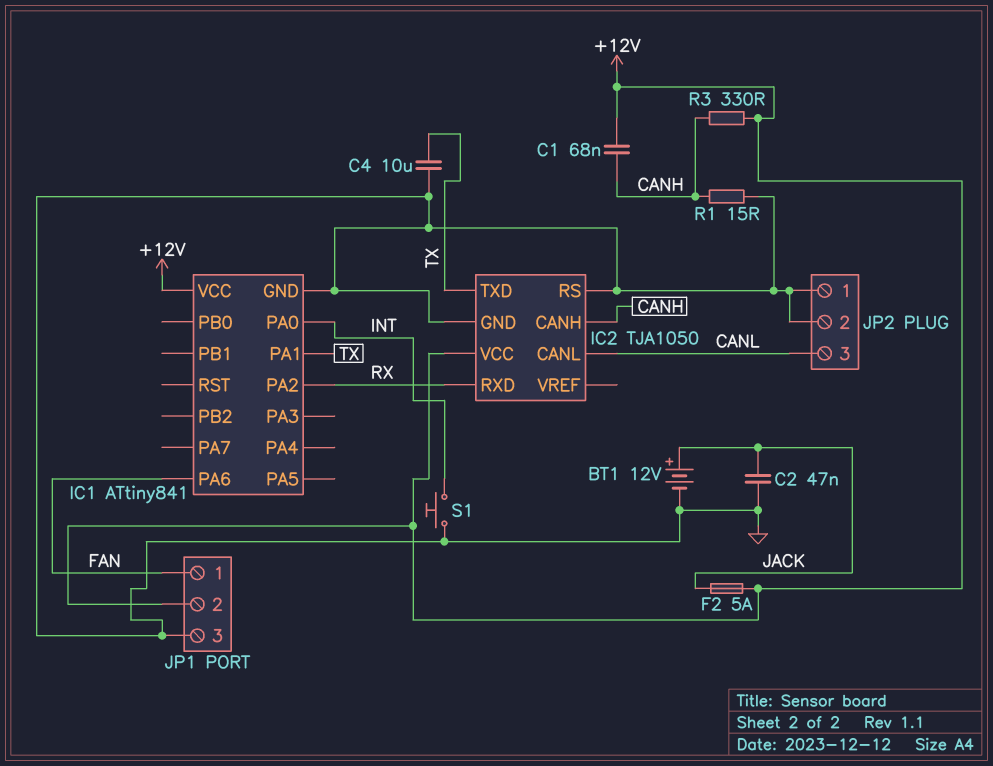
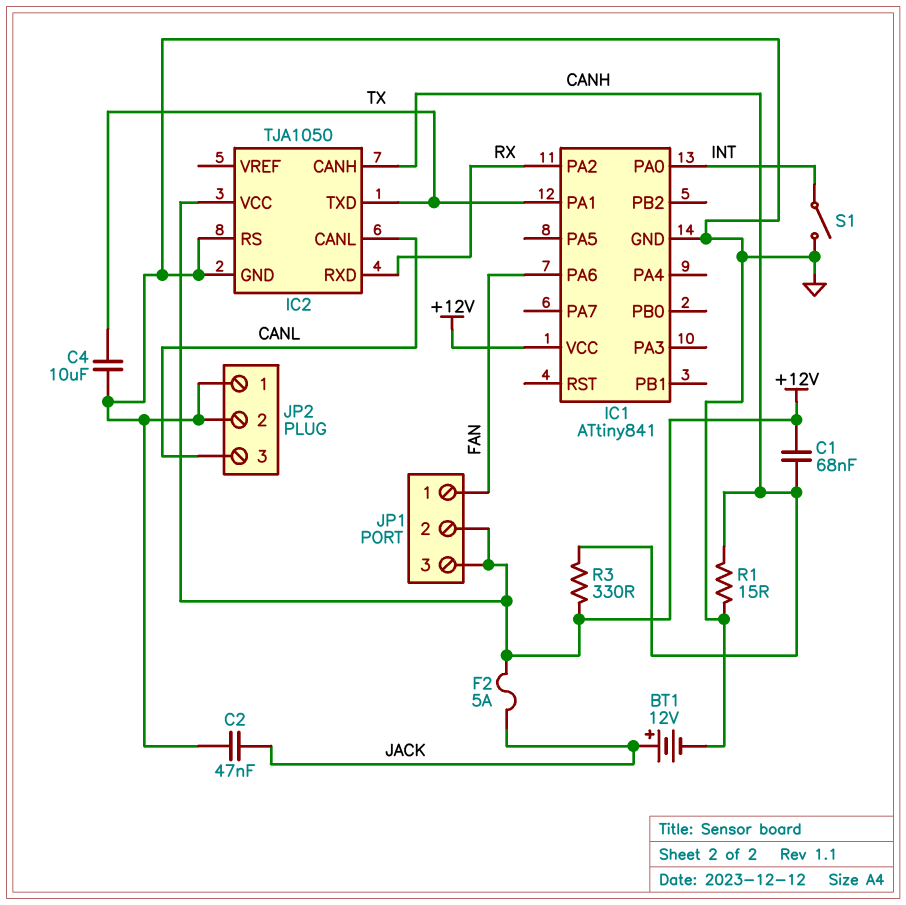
JP1 pin 3: GND -> +12V
S1: button (GND, INT) -> switch (GND, INT)

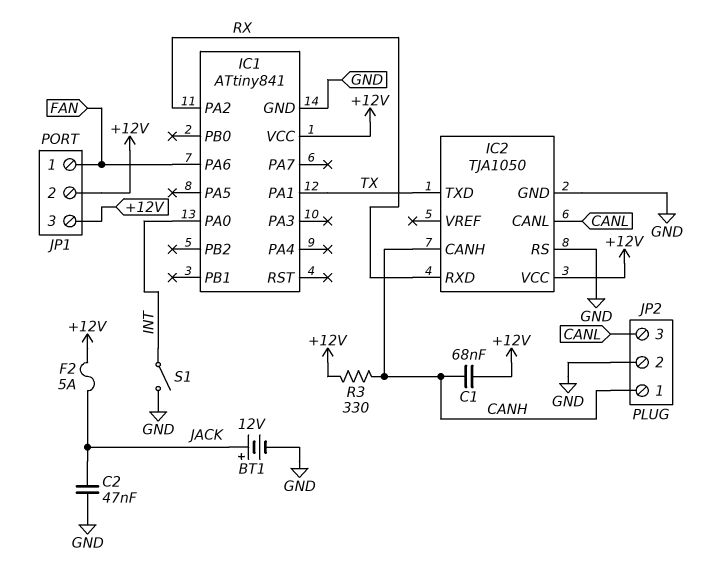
C4: 10uF (GND, TX) -> none
JP2 pin 1: GND -> CANH
R1: 15 (CANH, GND) -> none

